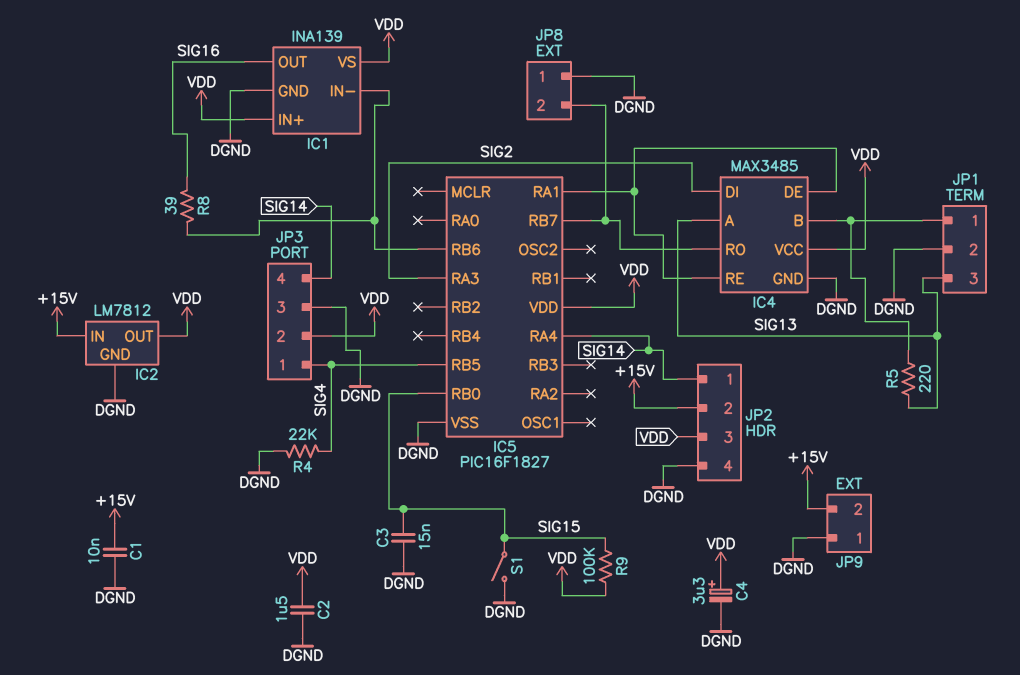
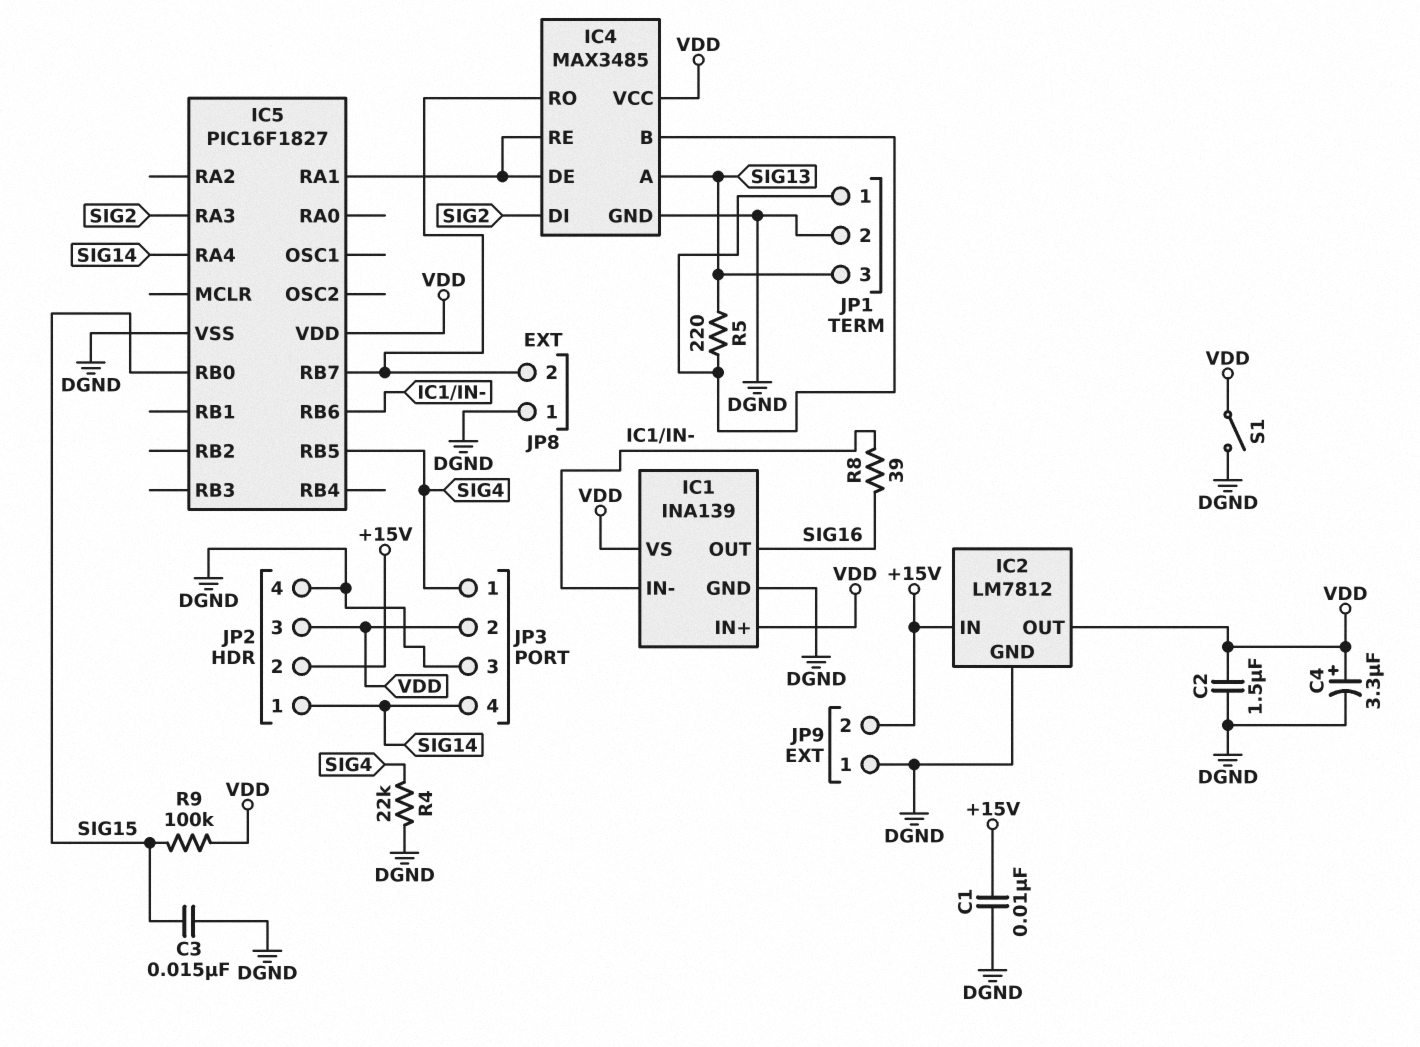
S1: switch (DGND, SIG15) -> switch (DGND, VDD)

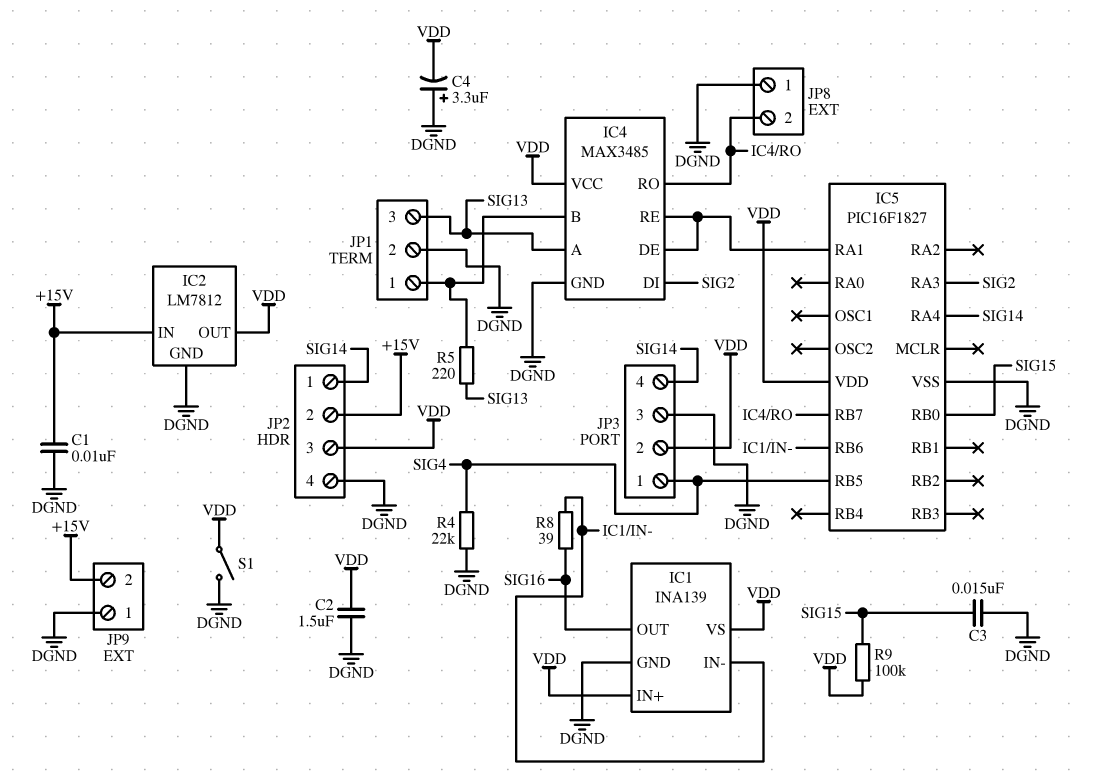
C4: 3.3uF (plus VDD, minus DGND) -> 3.3uF (plus DGND, minus VDD)

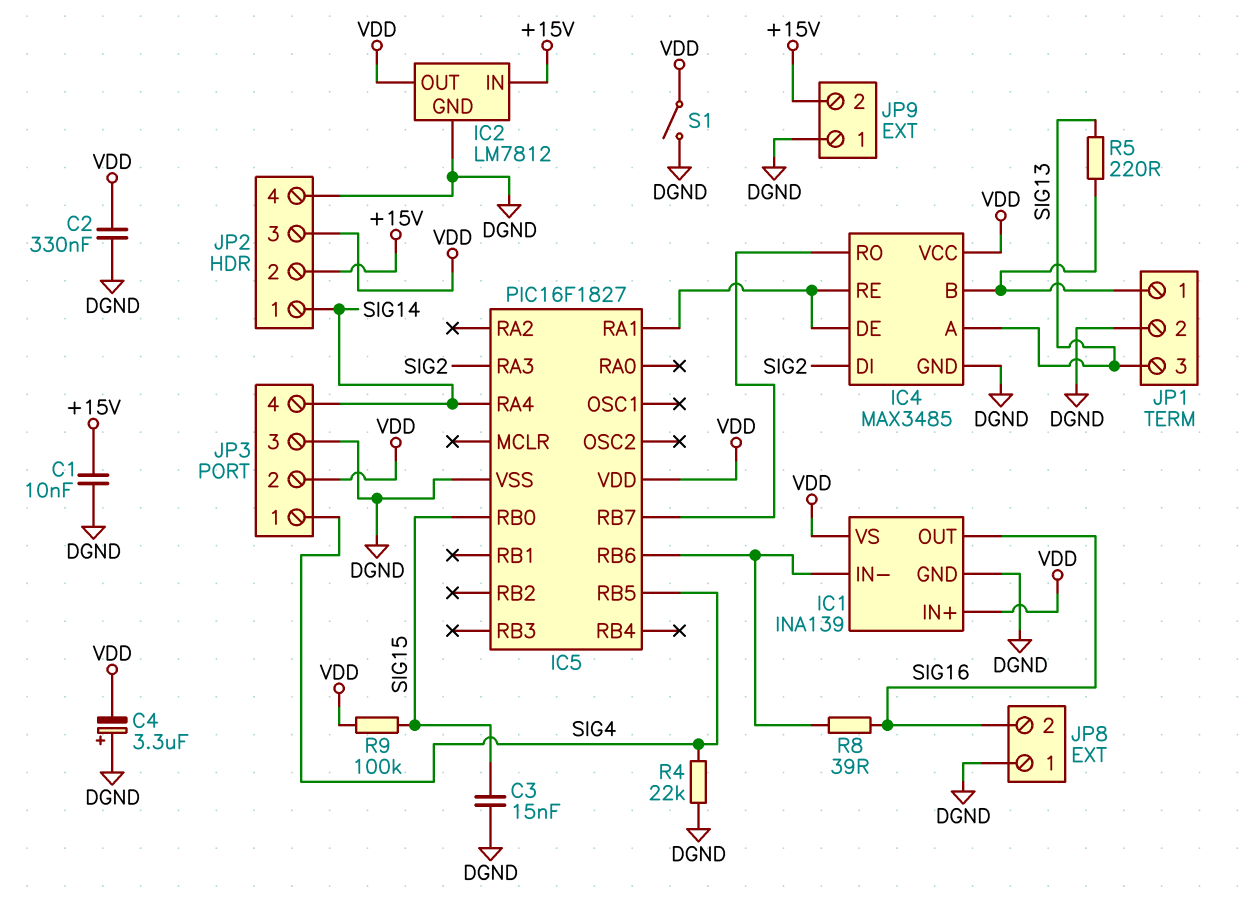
C2: 1.5uF (DGND, VDD) -> 330nF (DGND, VDD)
JP8 pin 2: IC4/RO -> SIG16

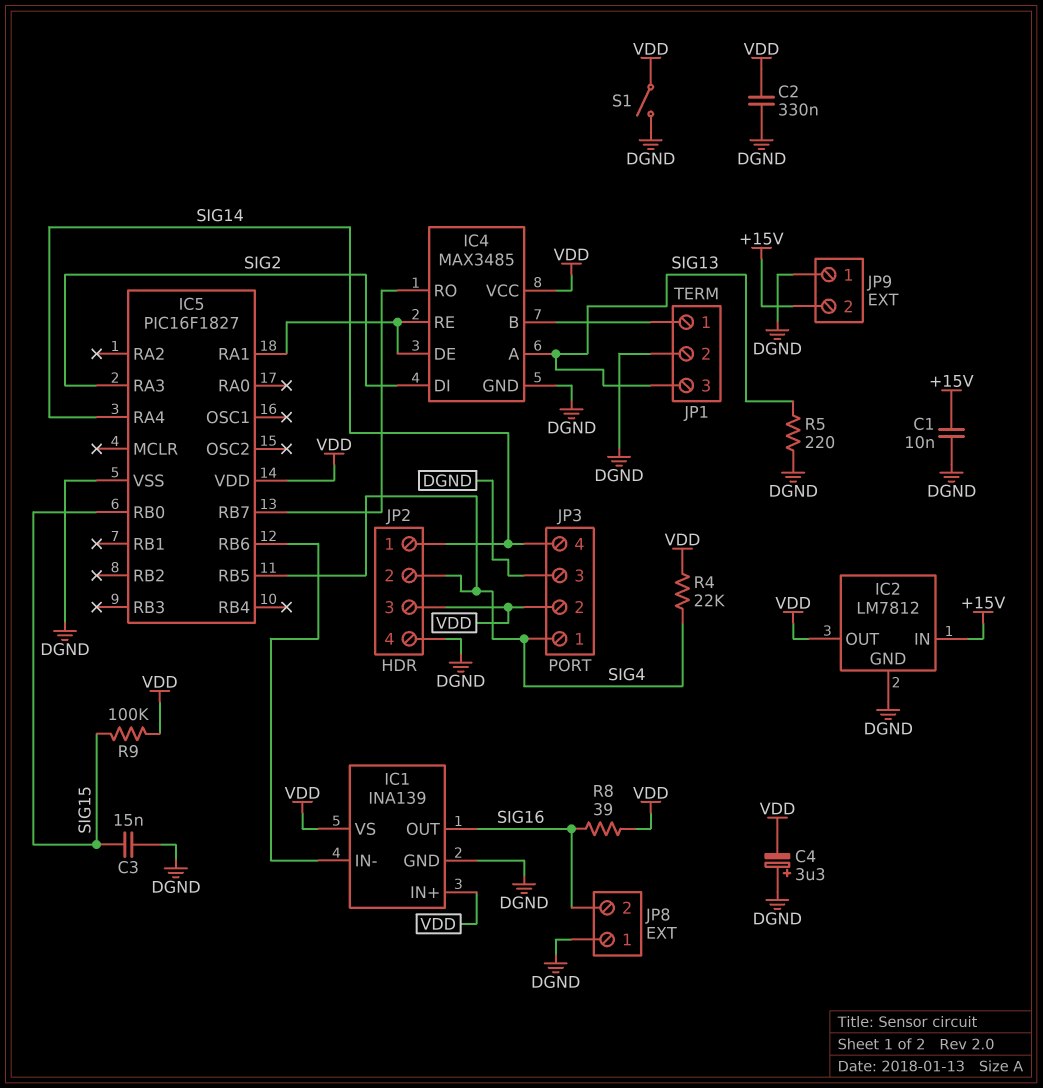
JP2 pin 2: +15V -> SIG4
R4: 22k (DGND, SIG4) -> 22k (SIG4, VDD)
R5: 220 (IC4/B, SIG13) -> 220 (DGND, SIG13)
R8: 39 (IC1/IN-, SIG16) -> 39 (SIG16, VDD)

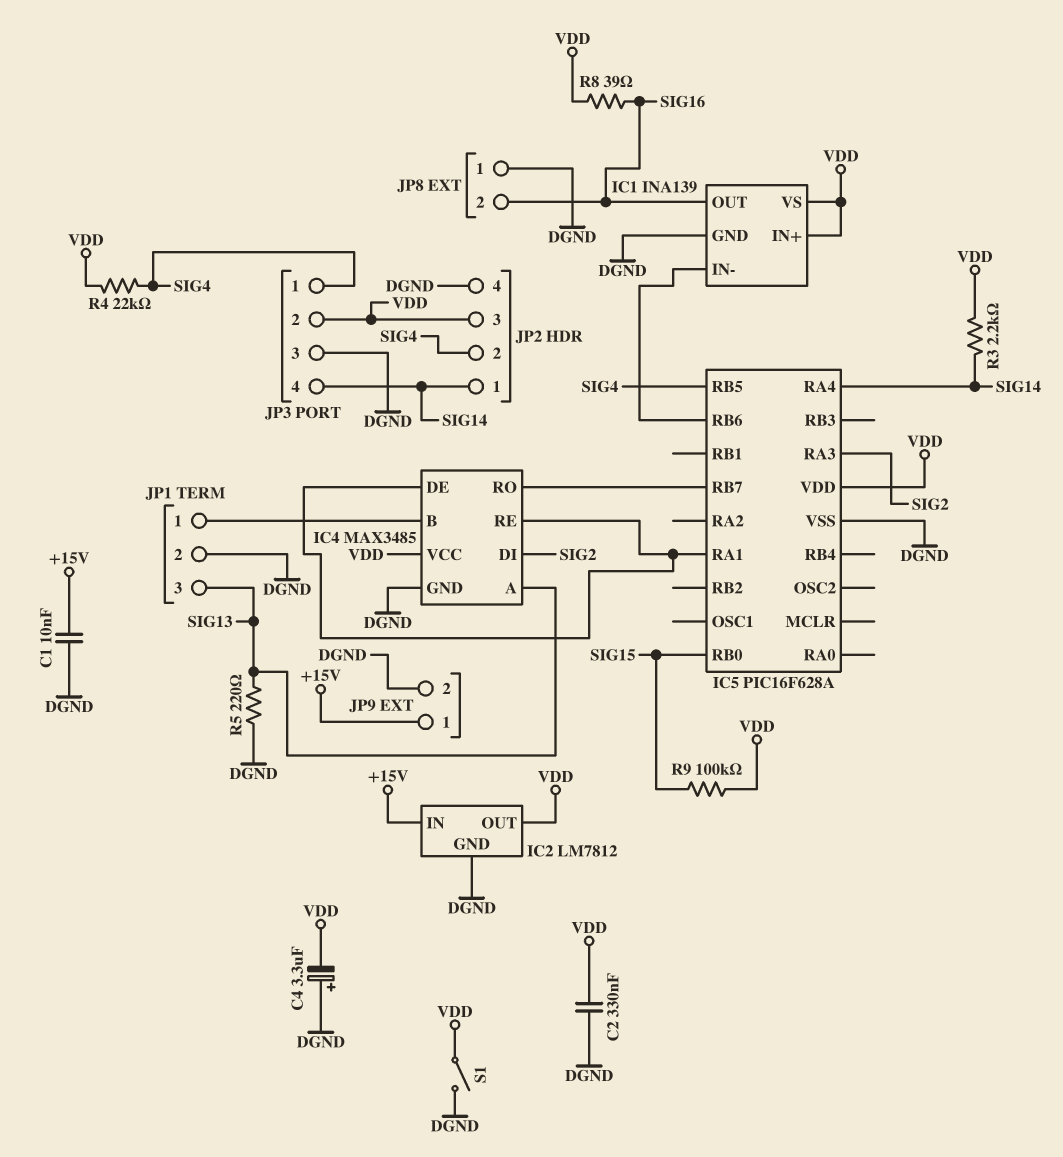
C3: 15nF (DGND, SIG15) -> none
IC5: PIC16F1827 -> PIC16F628A
JP9 pin 1: DGND -> +15V
JP9 pin 2: +15V -> DGND
R3: none -> 2.2k (SIG14, VDD)

